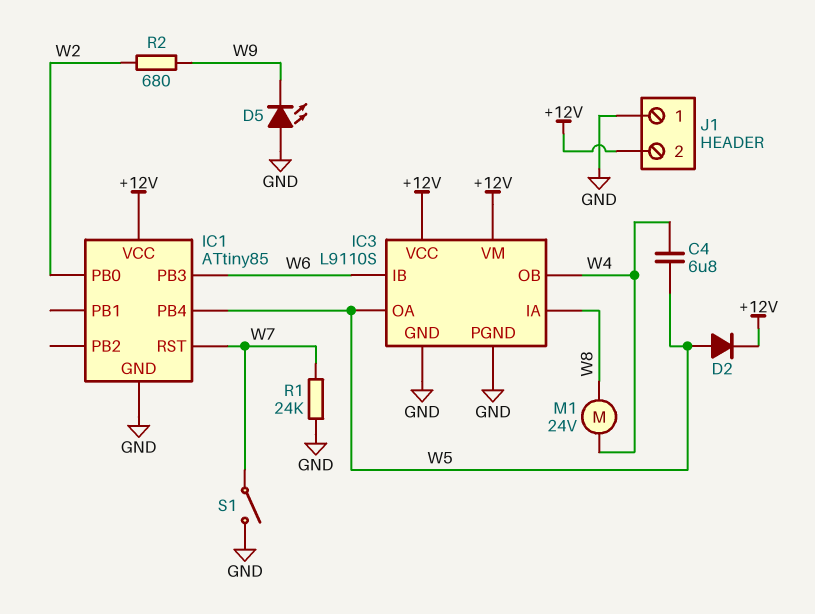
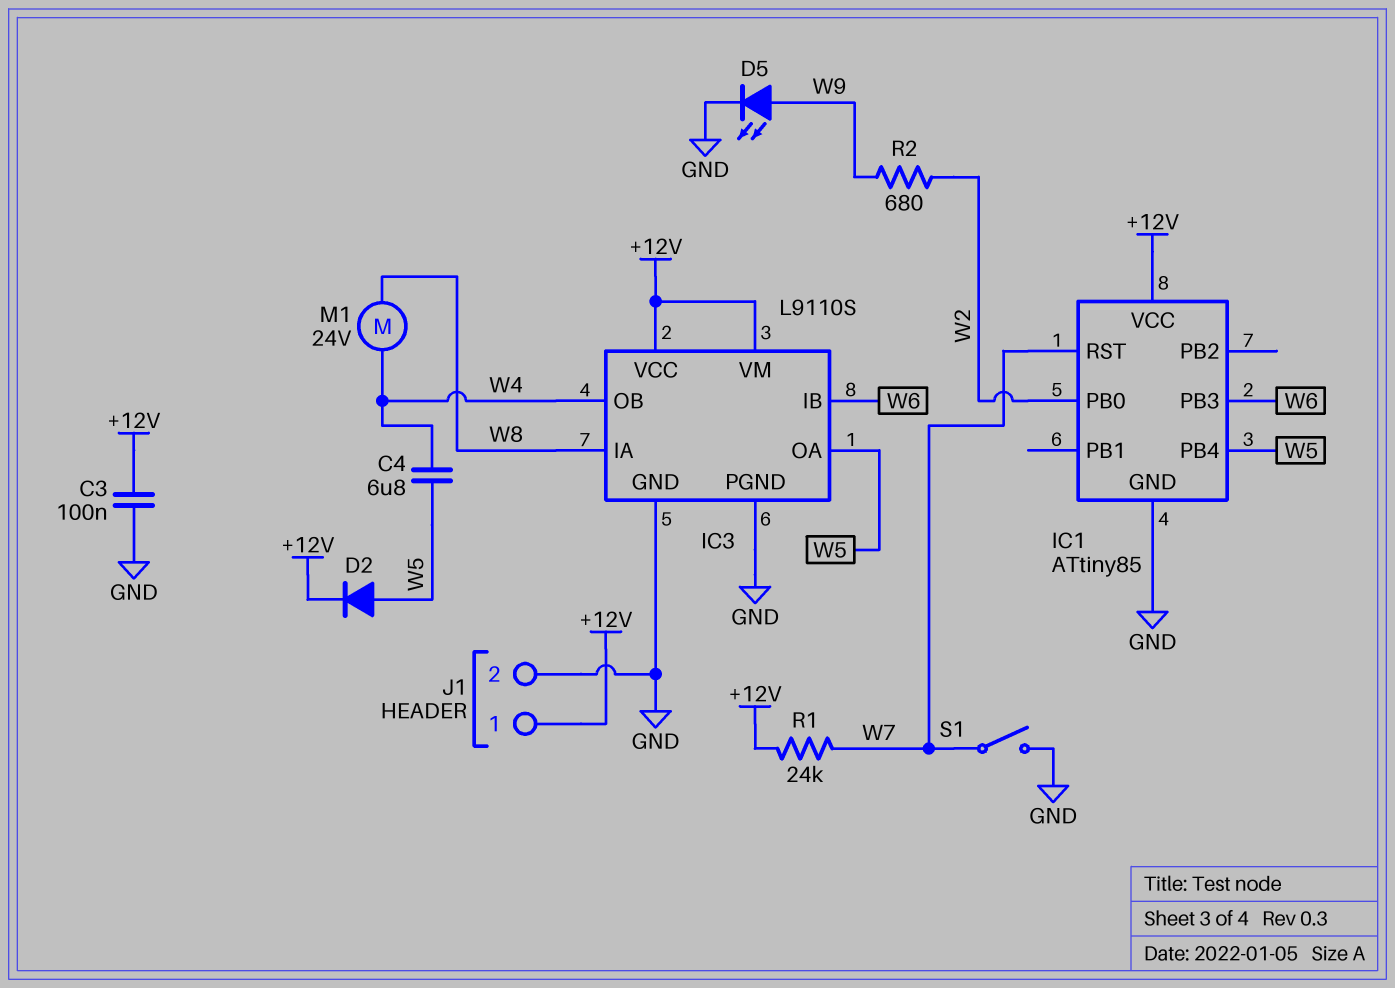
C3: none -> 100nF (+12V, GND)
D5: LED (A GND, K W9) -> LED (A W9, K GND)
J1 pin 1: GND -> +12V
J1 pin 2: +12V -> GND
R1: 24k (GND, W7) -> 24k (+12V, W7)

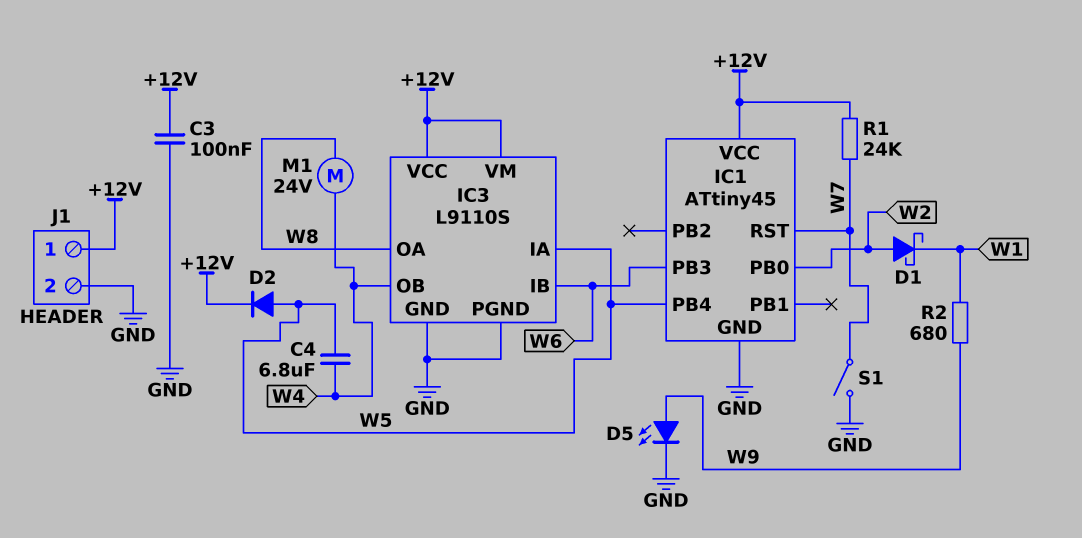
D1: none -> schottky (A W2, K W1)
IC1: ATtiny85 -> ATtiny45
IC3 pin IA: W8 -> W5
IC3 pin OA: W5 -> W8
R2: 680 (W2, W9) -> 680 (W1, W9)

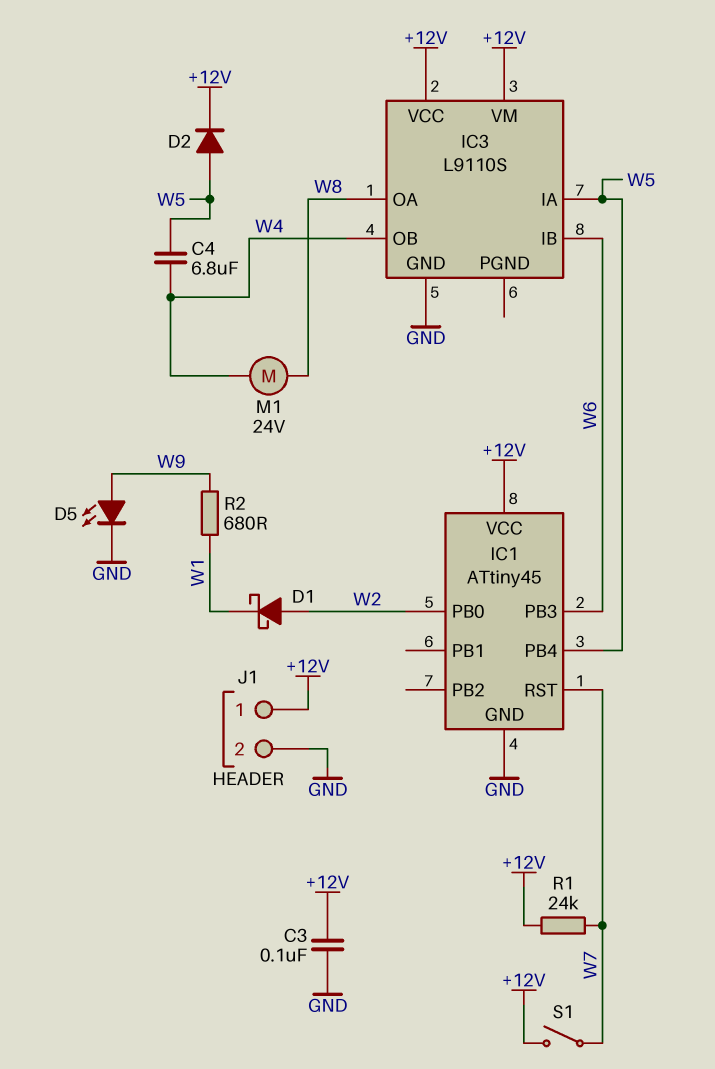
IC3 pin PGND: GND -> none
S1: switch (GND, W7) -> switch (+12V, W7)

